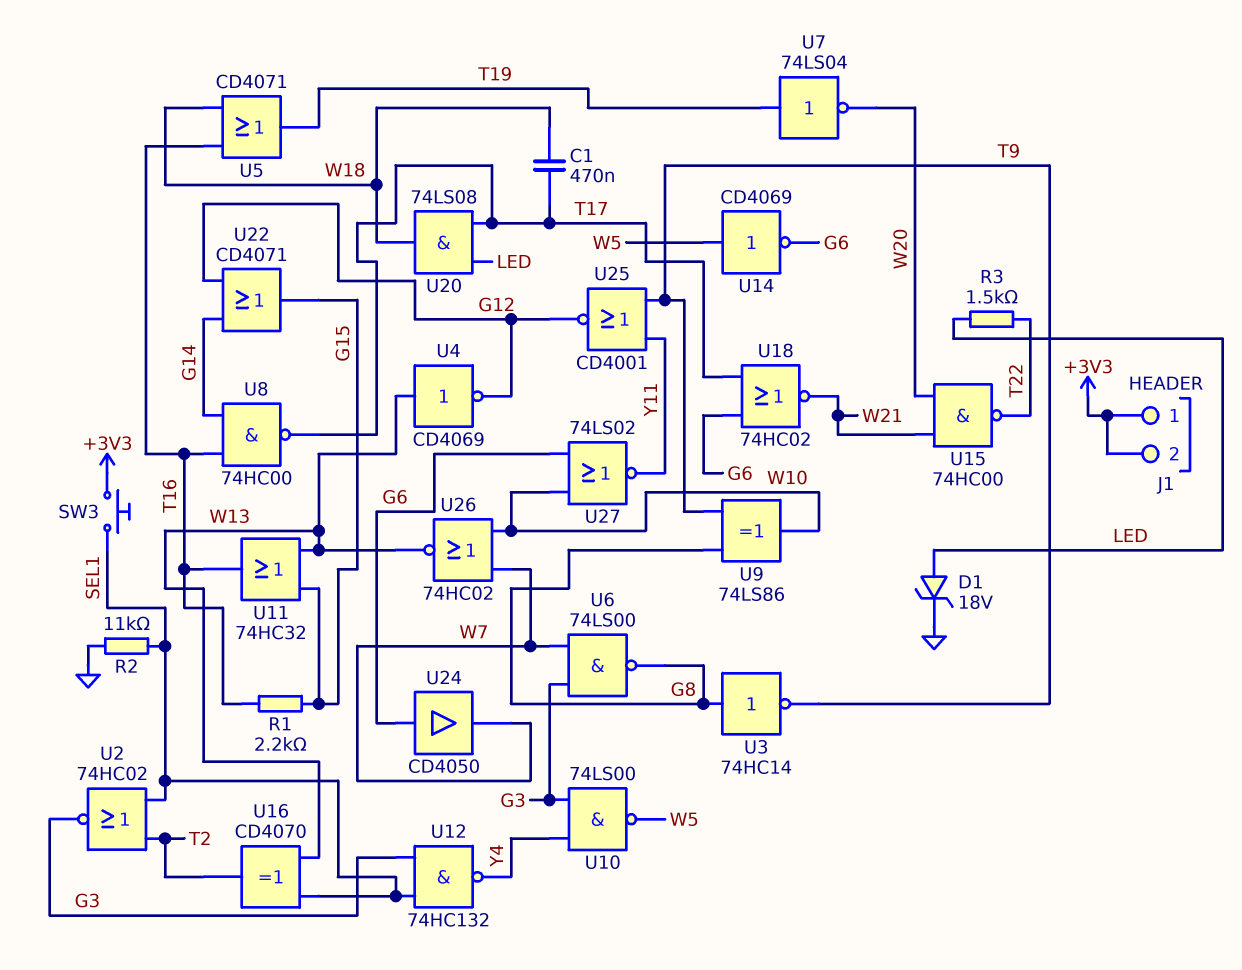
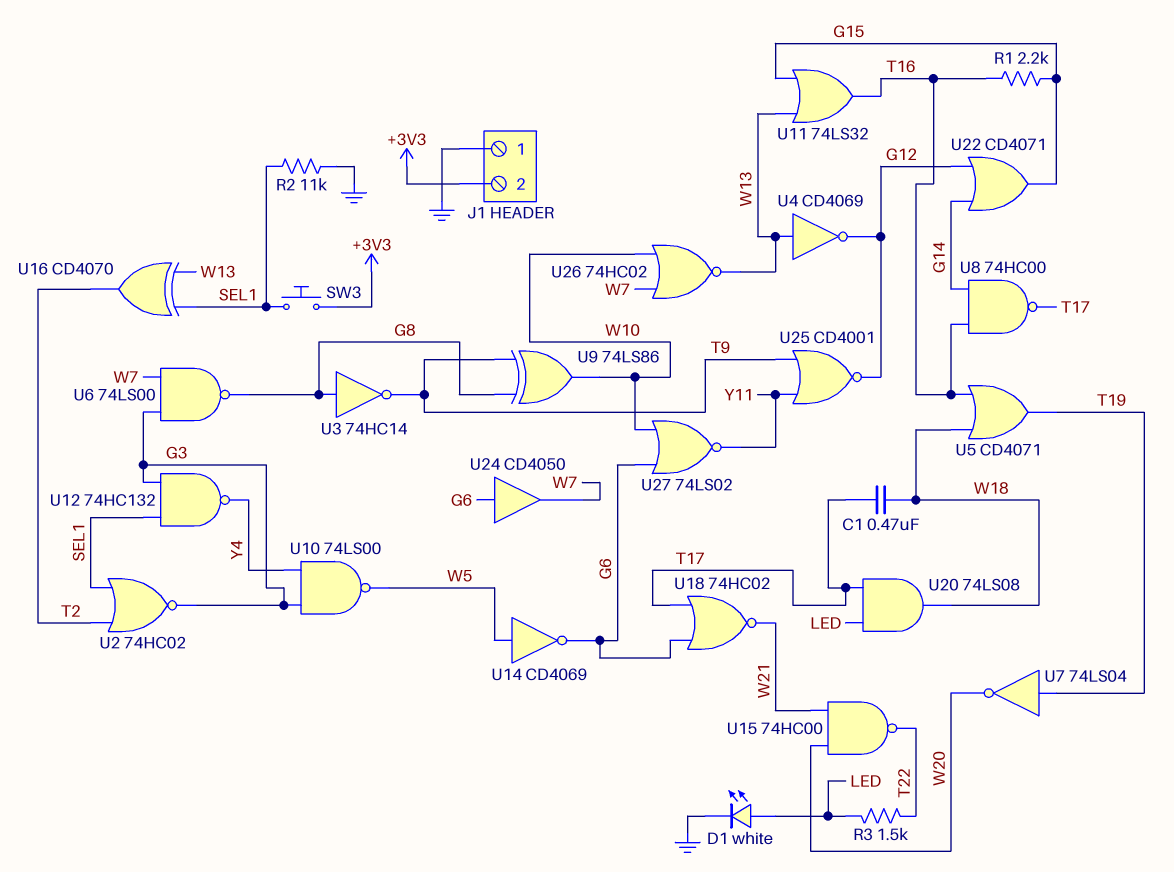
D1: zener 18V (A LED, K GND) -> LED white (A LED, K GND)
J1 pin 1: +3V3 -> GND
U11: OR 74HC32 (in G15, in W13, out T16) -> OR 74LS32 (in G15, in W13, out T16)

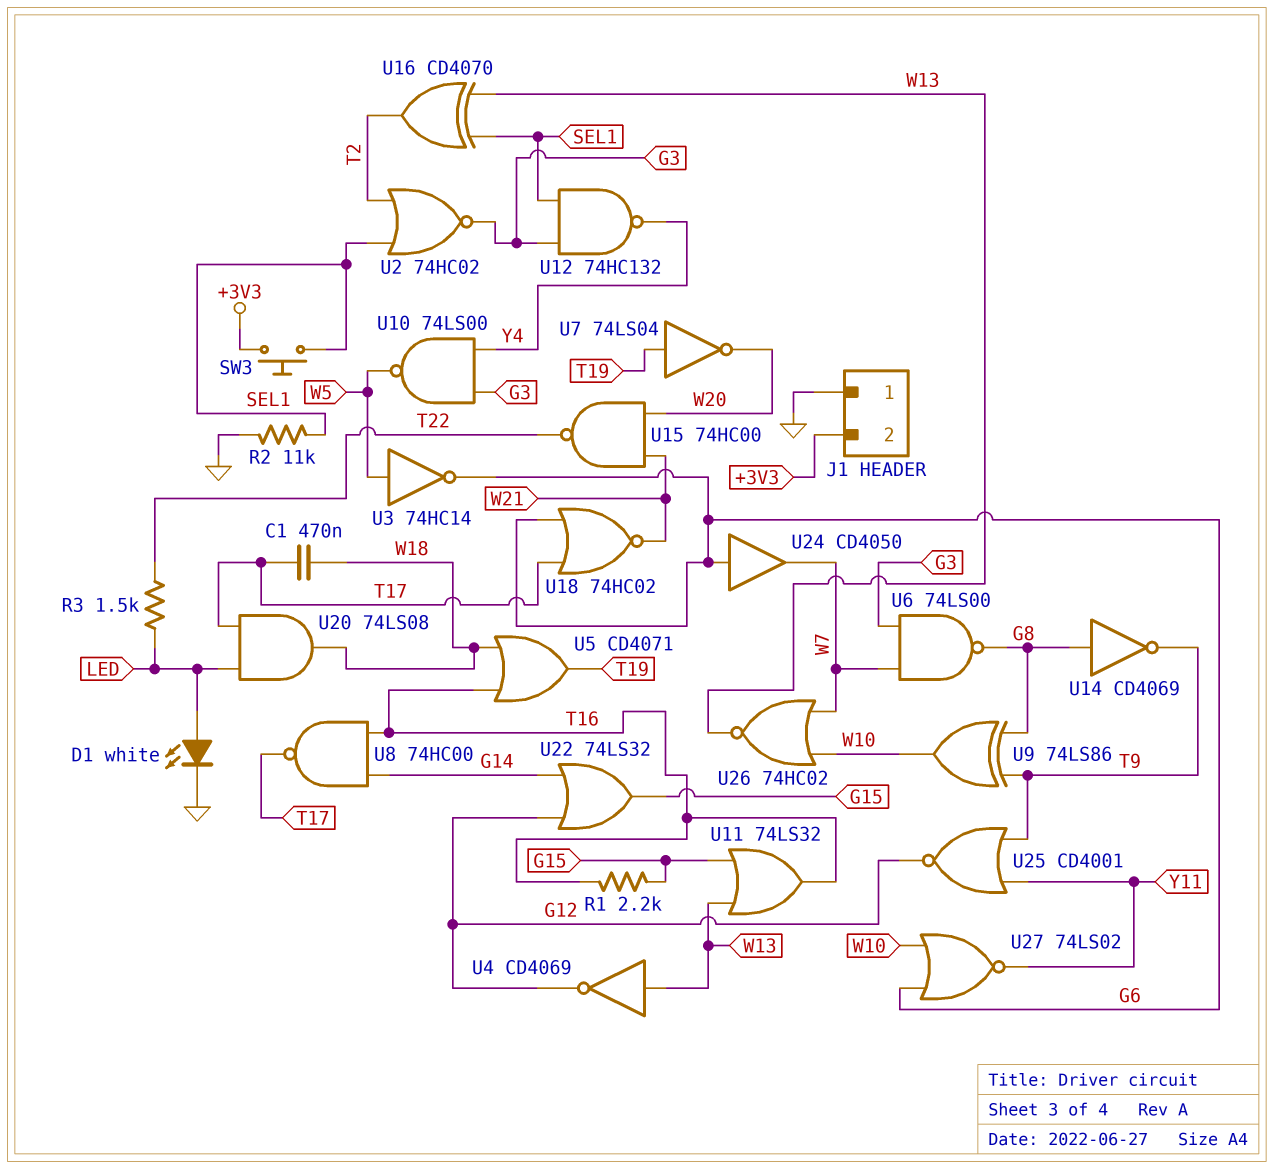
U3: NOT 74HC14 (in G8, out T9) -> NOT 74HC14 (in W5, out G6)
U14: NOT CD4069 (in W5, out G6) -> NOT CD4069 (in G8, out T9)
U22: OR CD4071 (in G12, in G14, out G15) -> OR 74LS32 (in G12, in G14, out G15)

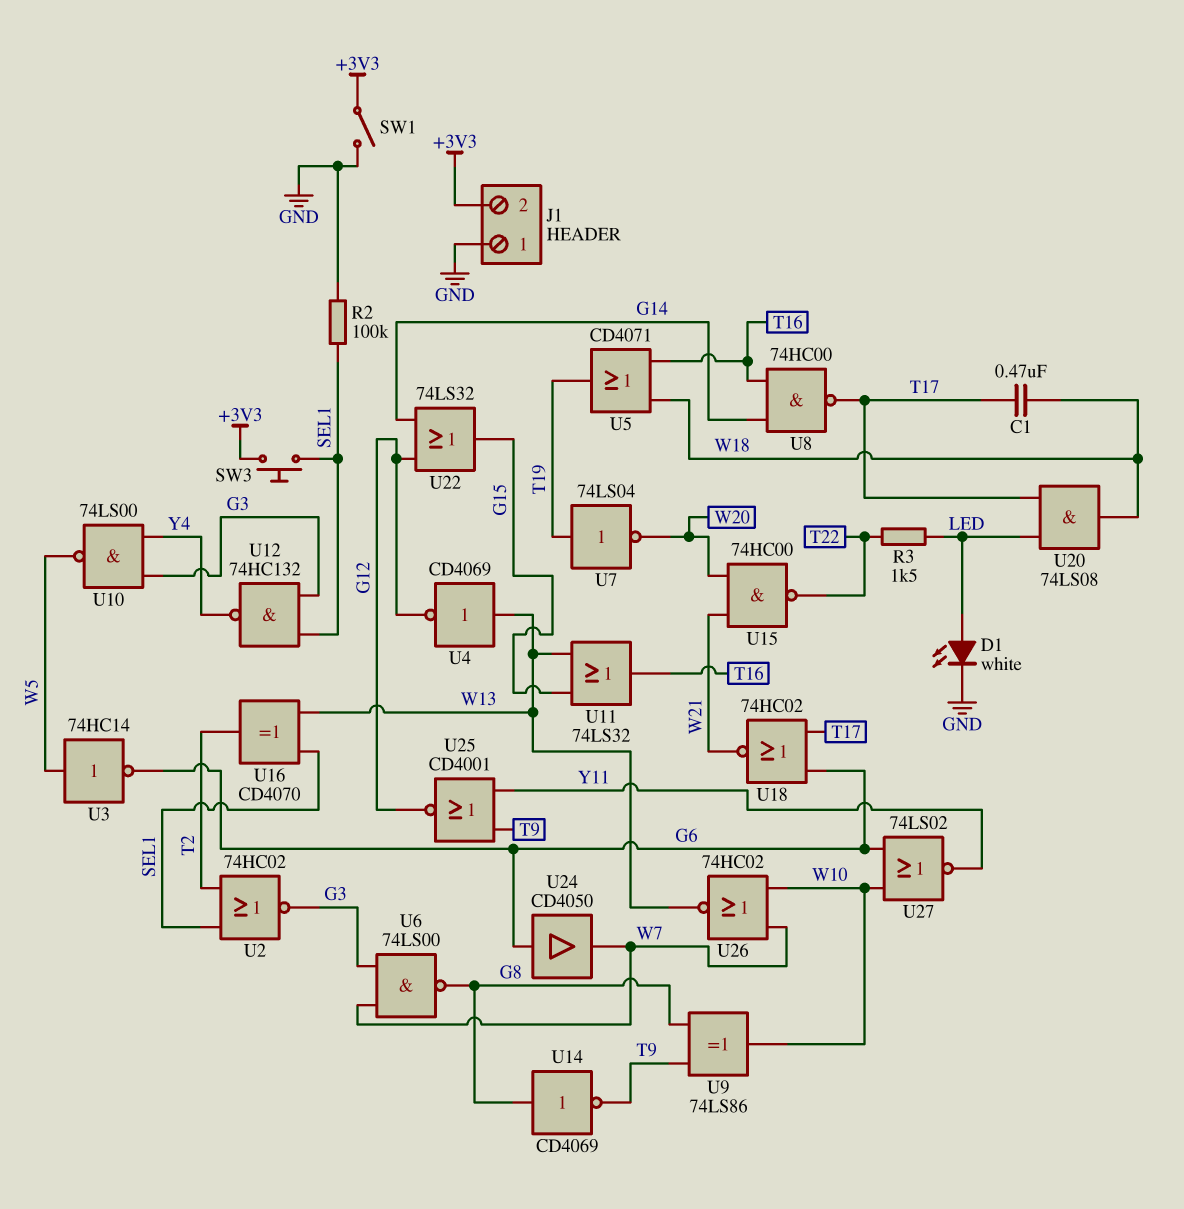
R1: 2.2k (G15, T16) -> none
R2: 11k (GND, SEL1) -> 100k (GND, SEL1)
SW1: none -> switch (+3V3, GND)

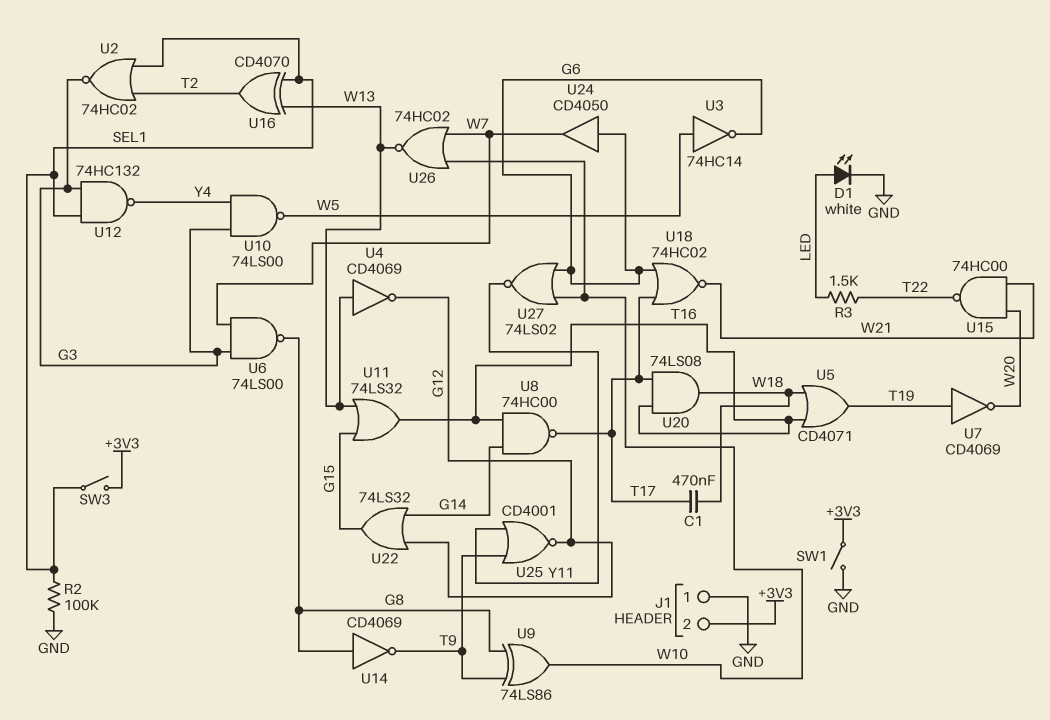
SW3: button (+3V3, SEL1) -> switch (+3V3, SEL1)
U7: NOT 74LS04 (in T19, out W20) -> NOT CD4069 (in T19, out W20)
U20: AND 74LS08 (in LED, in T17, out W18) -> AND 74LS08 (in T16, in T17, out W18)

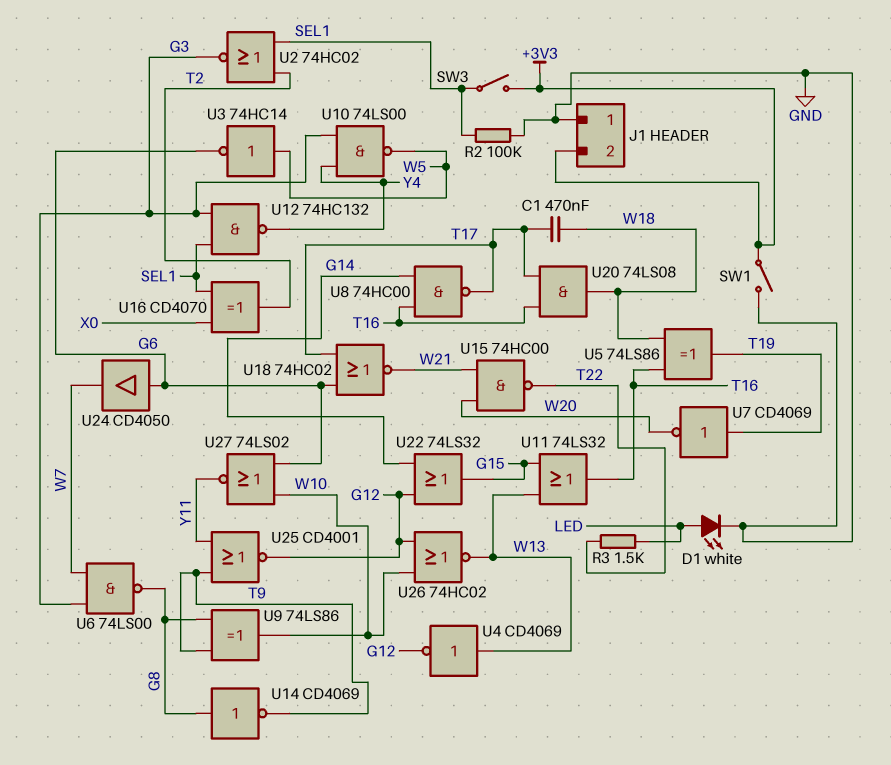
U5: OR CD4071 (in T16, in W18, out T19) -> XOR 74LS86 (in T16, in W18, out T19)
U16: XOR CD4070 (in SEL1, in W13, out T2) -> XOR CD4070 (in SEL1, in X0, out T2)
U26: NOR 74HC02 (in W7, in W10, out W13) -> NOR 74HC02 (in G12, in W10, out W13)

